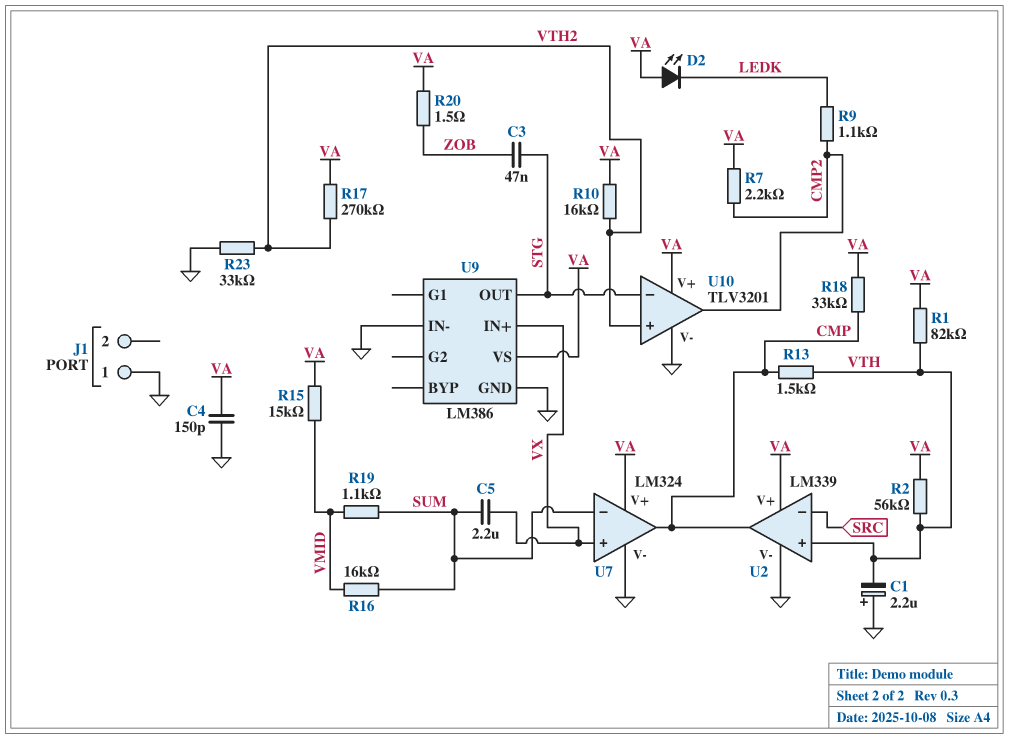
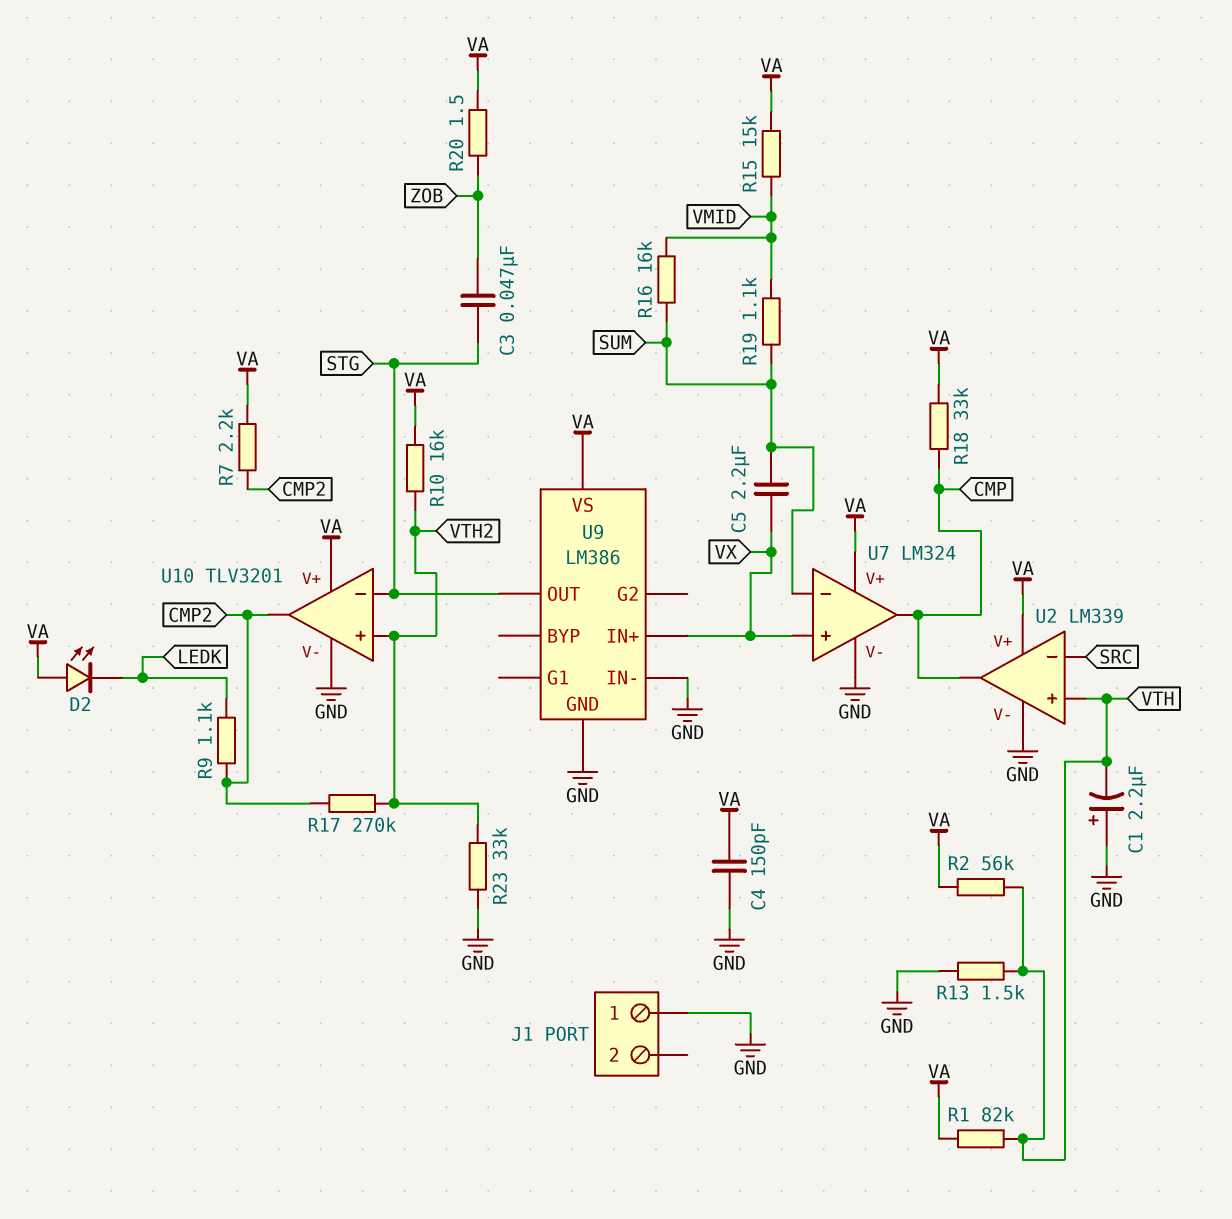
R13: 1.5k (CMP, VTH) -> 1.5k (GND, VTH)
R17: 270k (VA, VTH2) -> 270k (CMP2, VTH2)

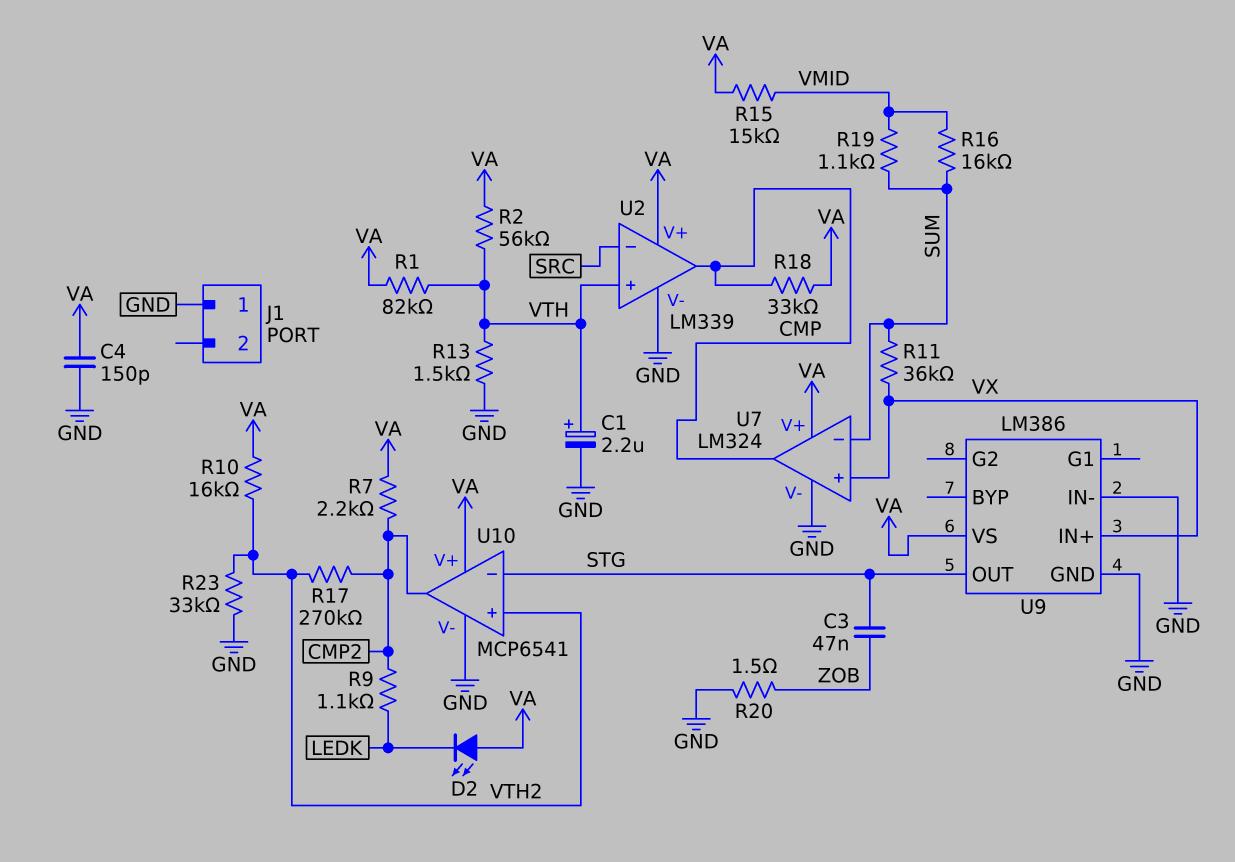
C1: 2.2uF (plus GND, minus VTH) -> 2.2uF (plus VTH, minus GND)
C5: 2.2uF (SUM, VX) -> none
R11: none -> 36k (SUM, VX)
R20: 1.5 (VA, ZOB) -> 1.5 (GND, ZOB)
U10: TLV3201 -> MCP6541

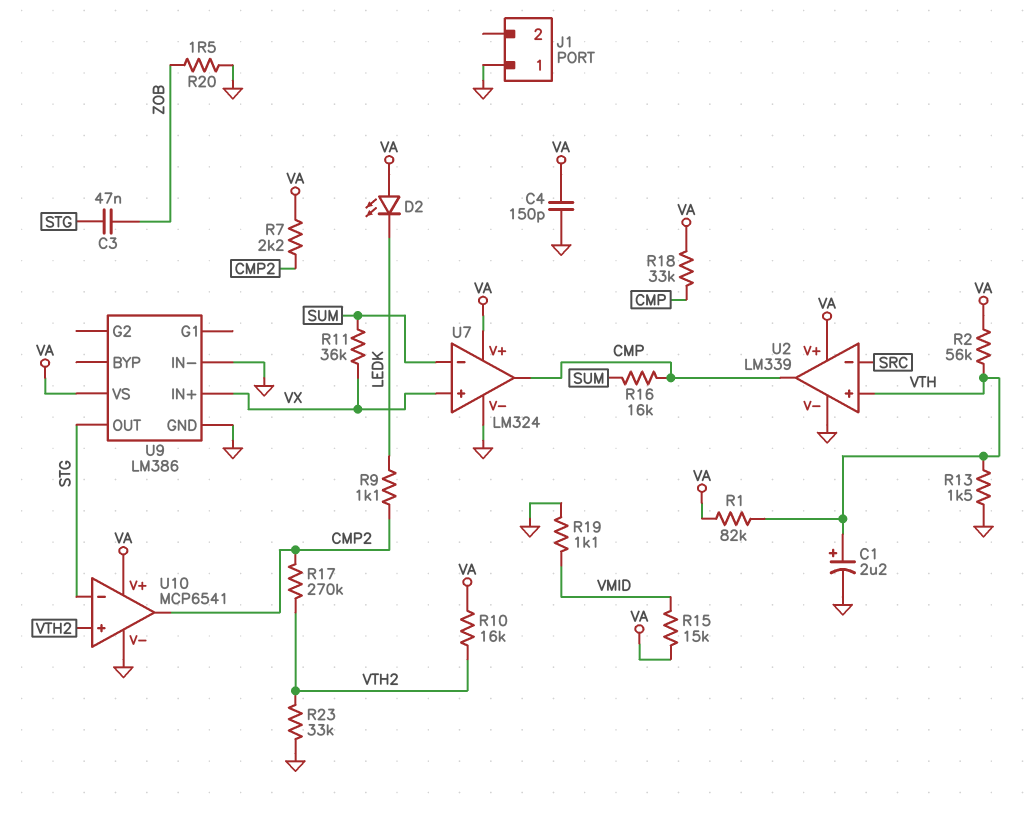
R16: 16k (SUM, VMID) -> 16k (CMP, SUM)
R19: 1.1k (SUM, VMID) -> 1.1k (GND, VMID)

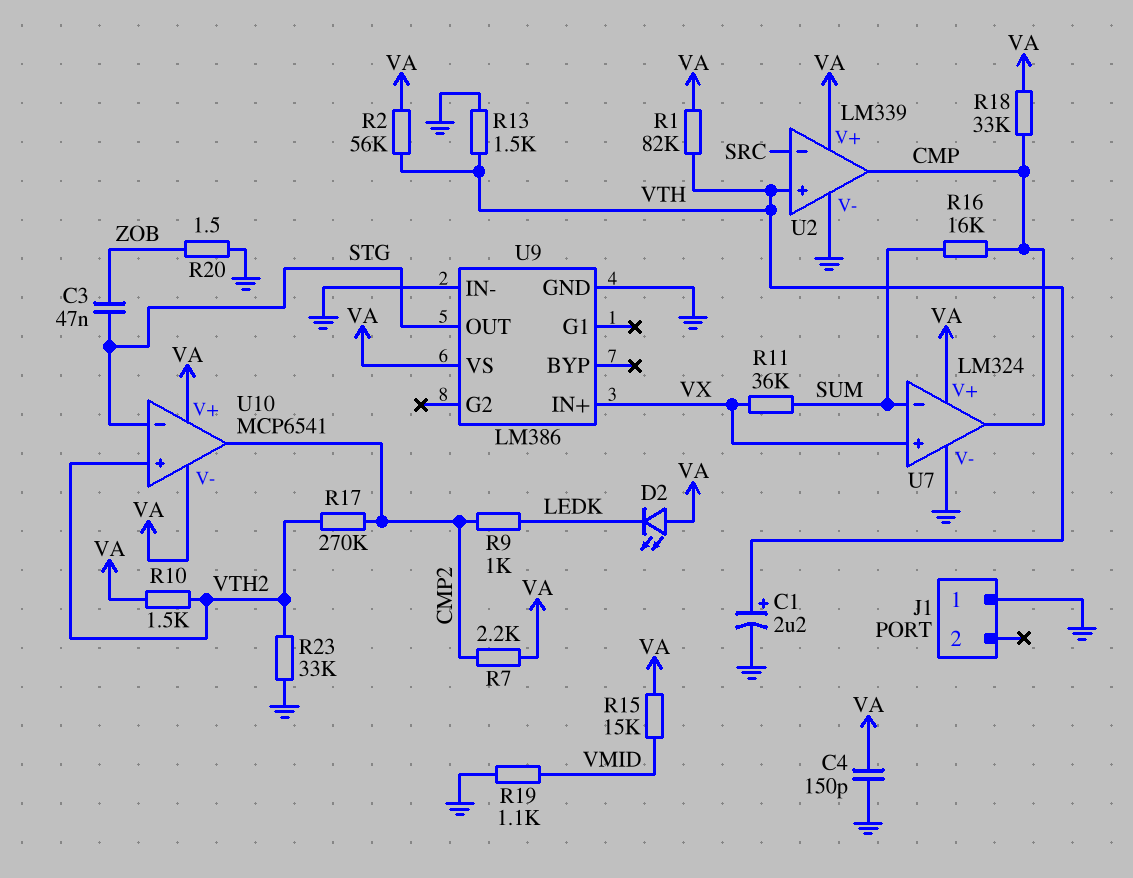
R9: 1.1k (CMP2, LEDK) -> 1k (CMP2, LEDK)
R10: 16k (VA, VTH2) -> 1.5k (VA, VTH2)
U10 pin V-: GND -> VA

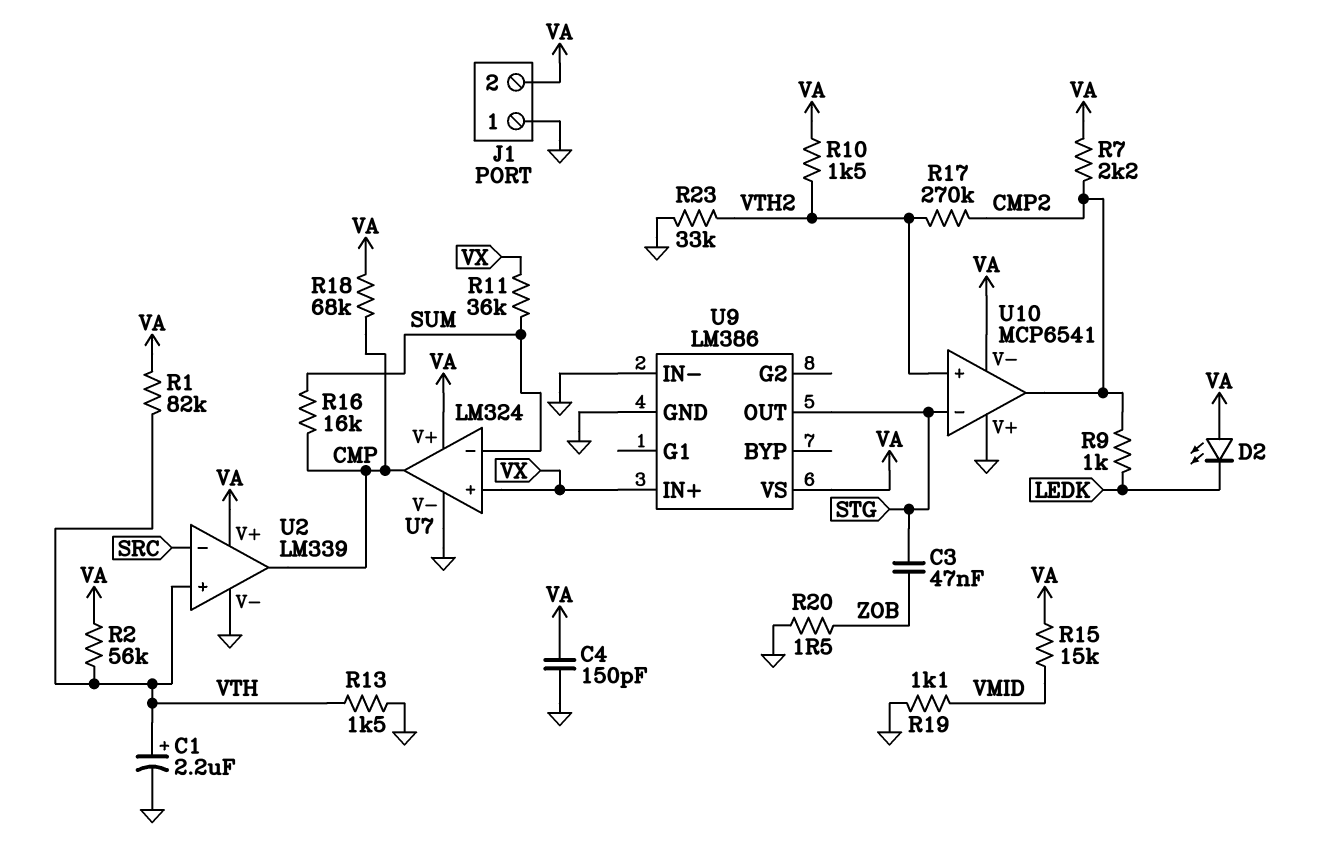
J1 pin 2: none -> VA
R18: 33k (CMP, VA) -> 68k (CMP, VA)
U10 pin V+: VA -> GND

